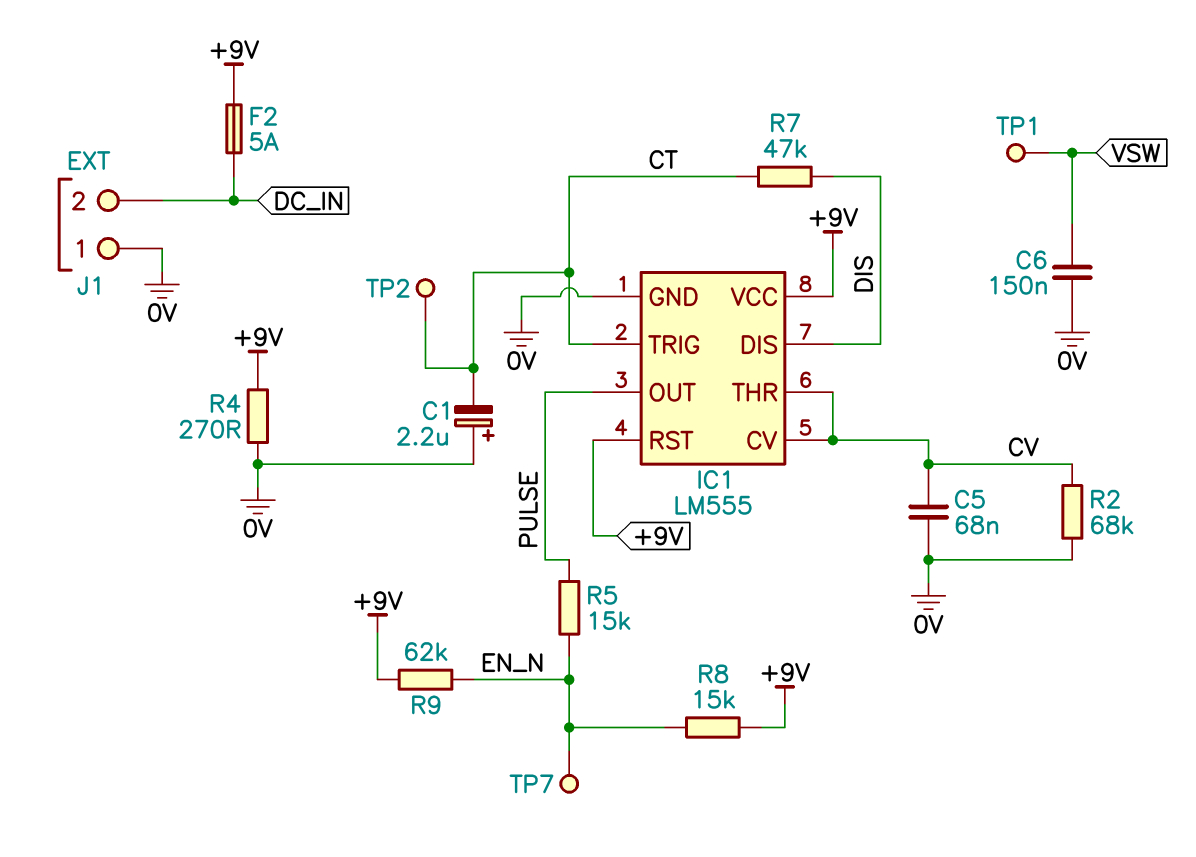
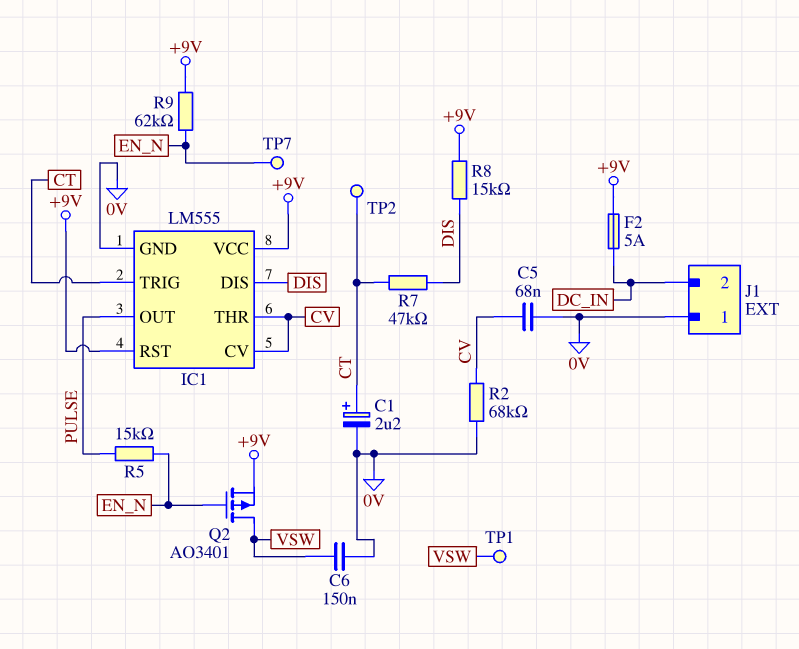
C1: 2.2uF (plus 0V, minus CT) -> 2.2uF (plus CT, minus 0V)
Q2: none -> PMOS AO3401 (G EN_N, D VSW, S +9V)
R4: 270 (+9V, 0V) -> none
R8: 15k (+9V, EN_N) -> 15k (+9V, DIS)

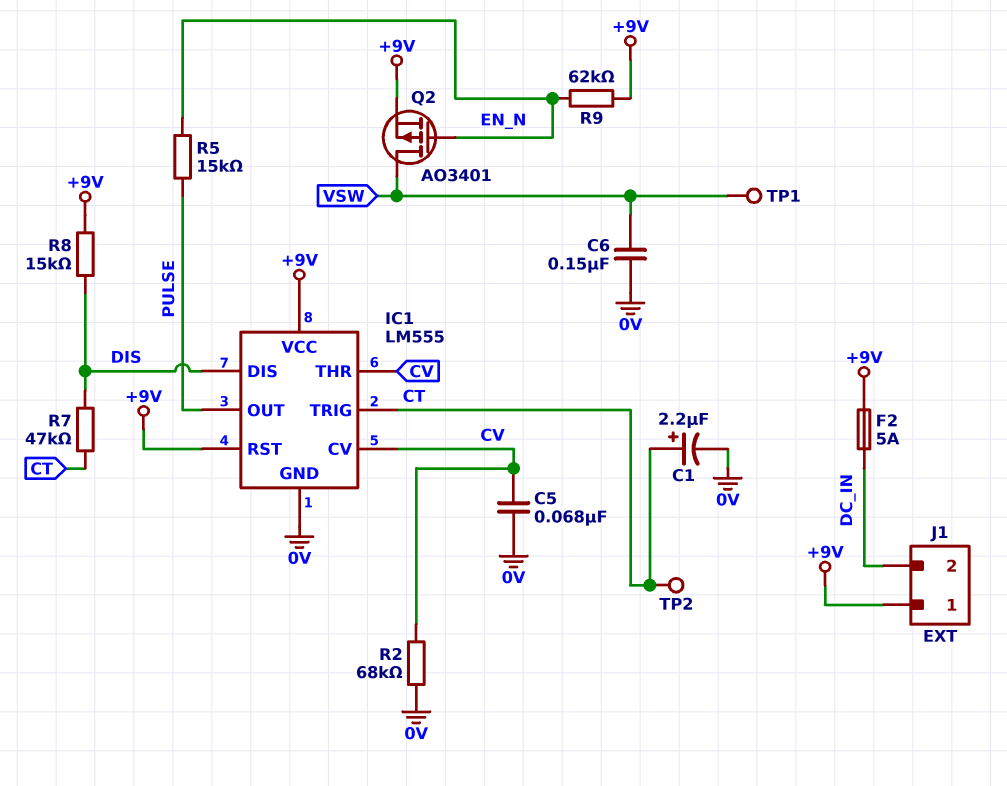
J1 pin 1: 0V -> +9V
TP7: test point (EN_N) -> none

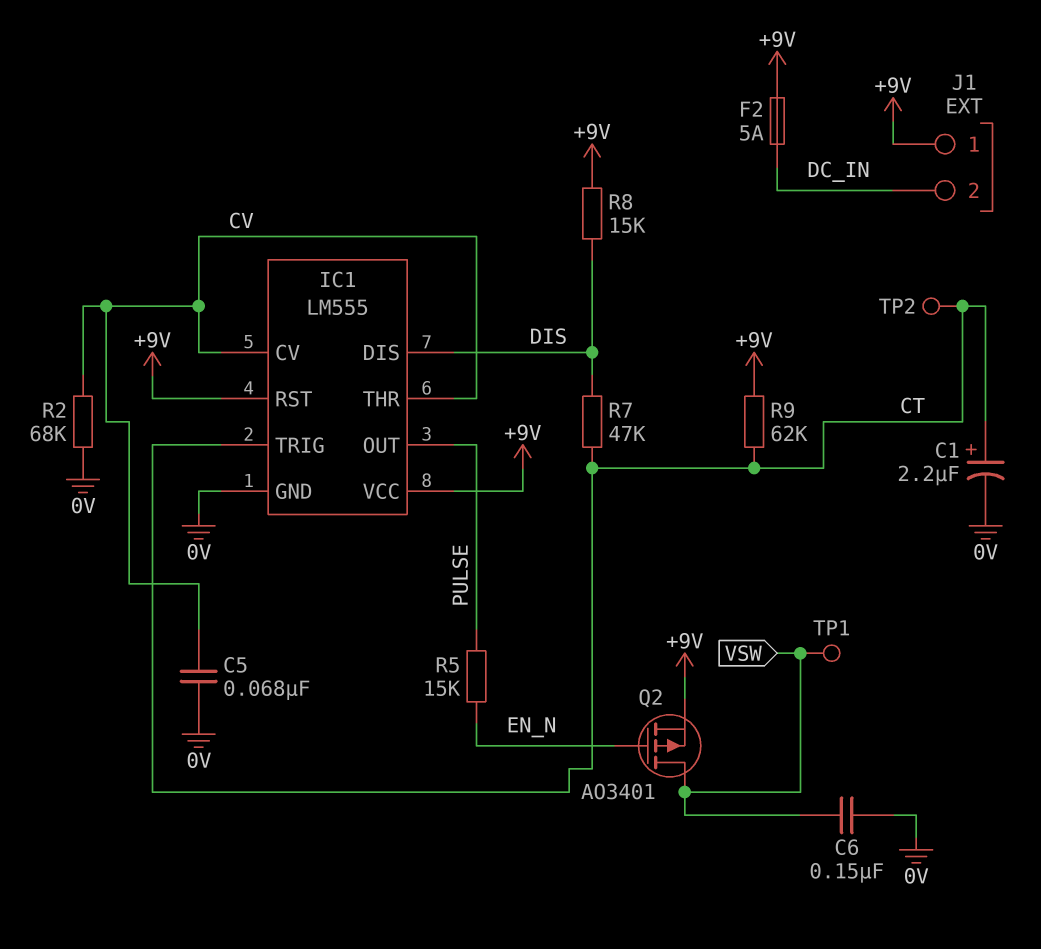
R9: 62k (+9V, EN_N) -> 62k (+9V, CT)

